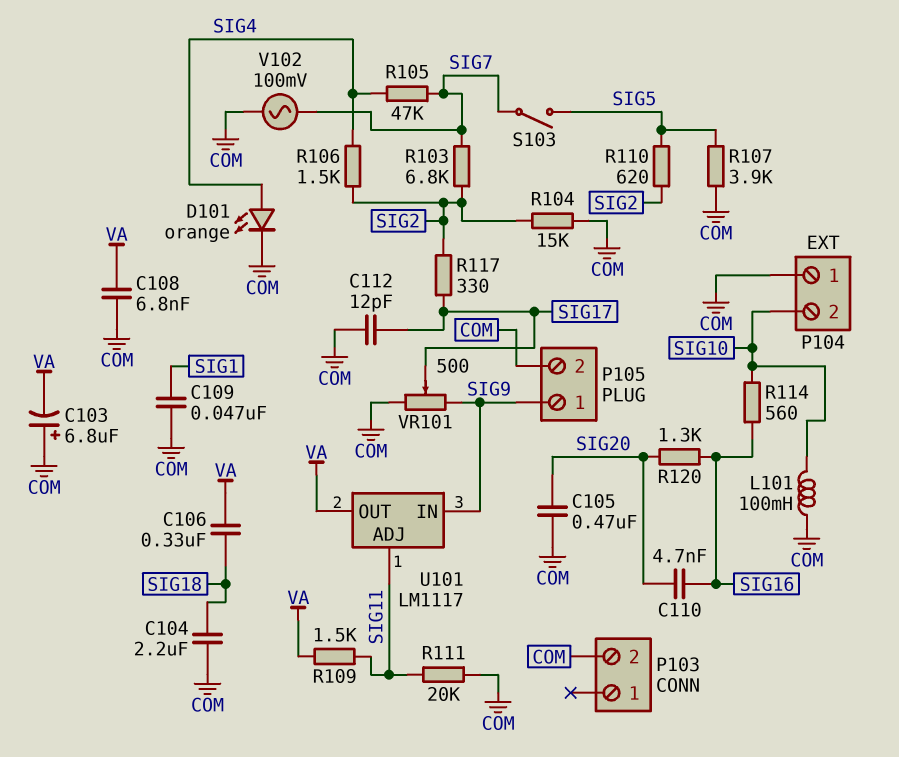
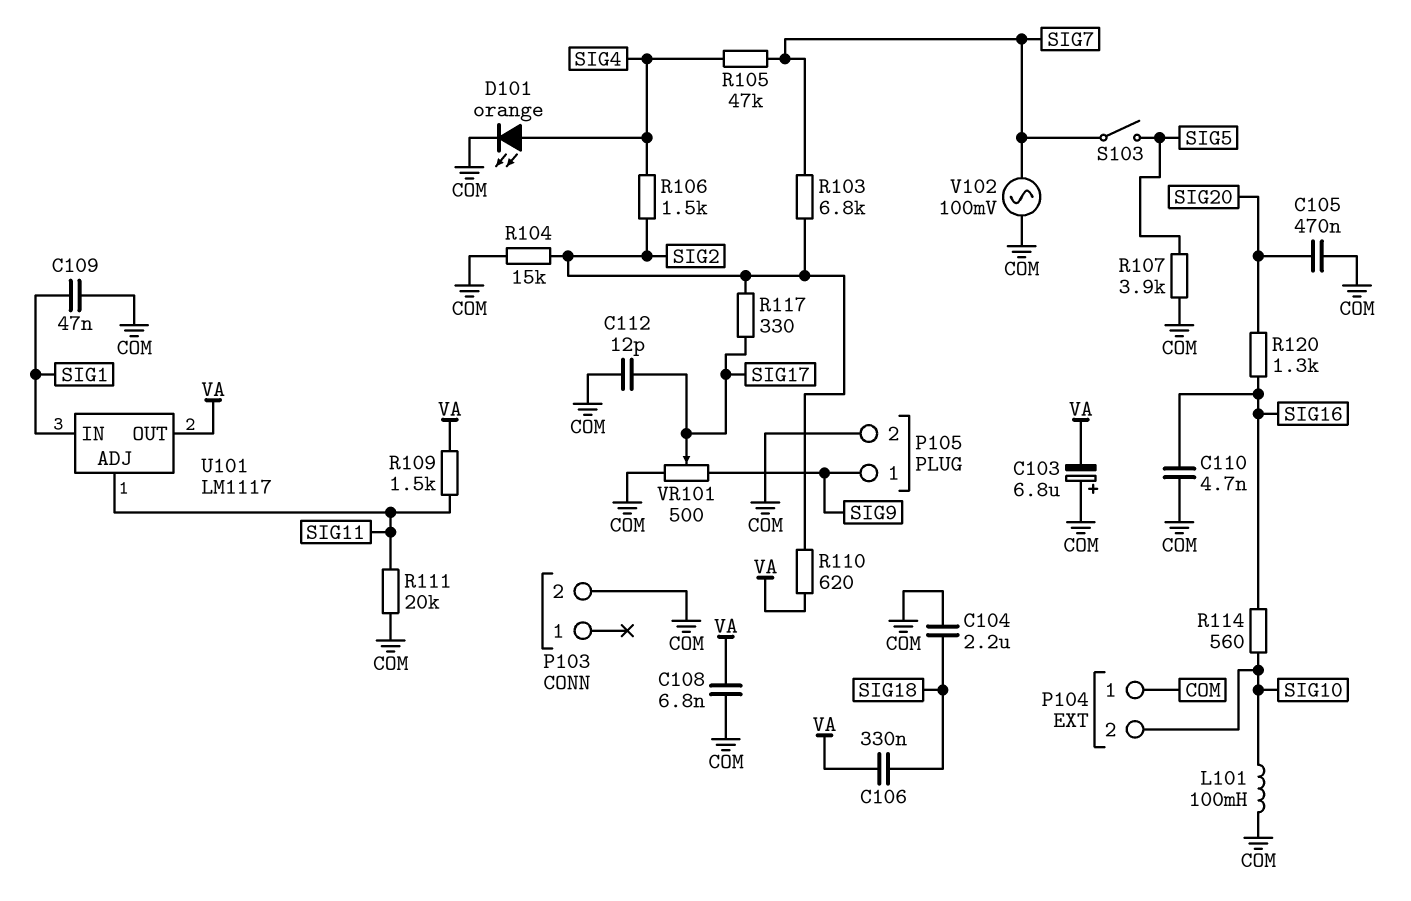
C110: 4.7nF (SIG16, SIG20) -> 4.7nF (COM, SIG16)
R110: 620 (SIG2, SIG5) -> 620 (SIG2, VA)
U101 pin IN: SIG9 -> SIG1

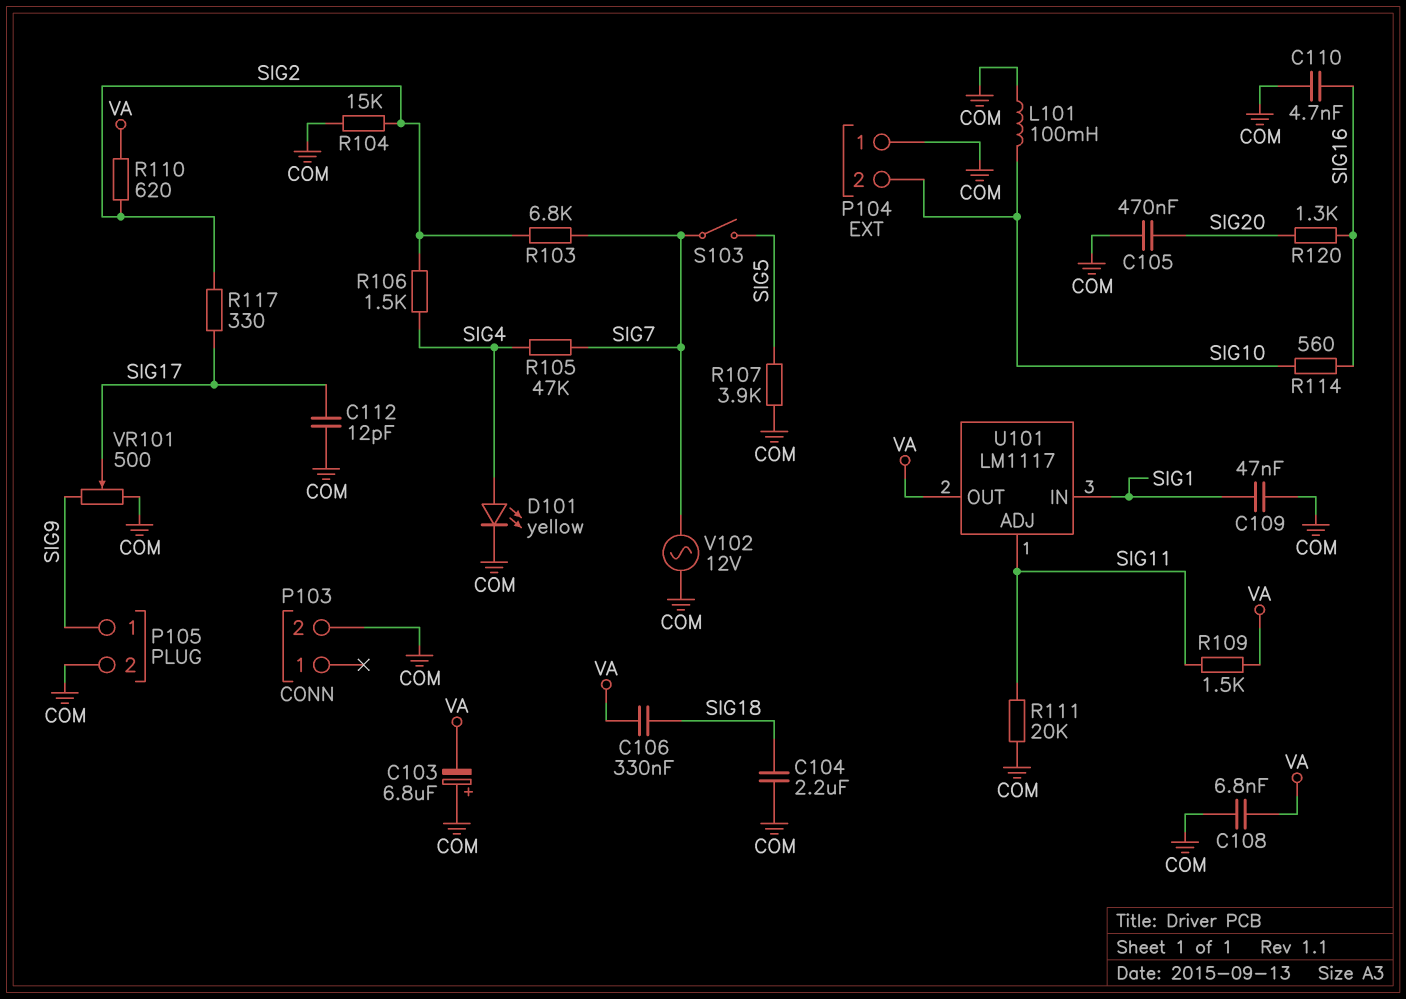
D101: LED orange (A SIG4, K COM) -> LED yellow (A SIG4, K COM)
V102: AC 100mV (COM, SIG7) -> AC 12V (COM, SIG7)

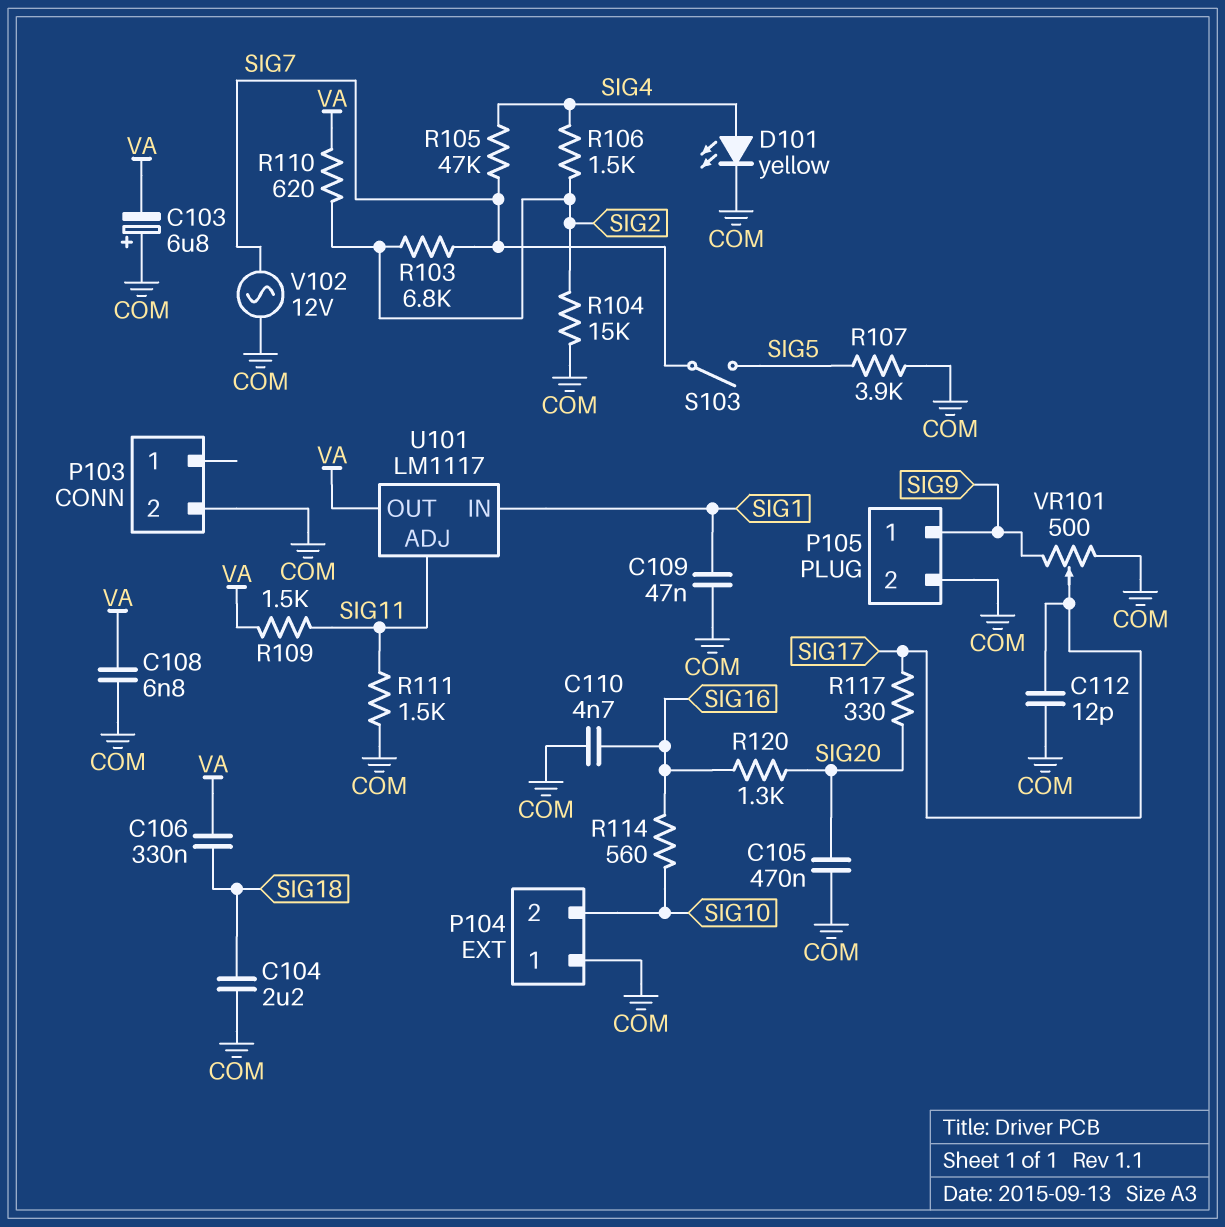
L101: 100mH (COM, SIG10) -> none
R111: 20k (COM, SIG11) -> 1.5k (COM, SIG11)
R117: 330 (SIG2, SIG17) -> 330 (SIG17, SIG20)

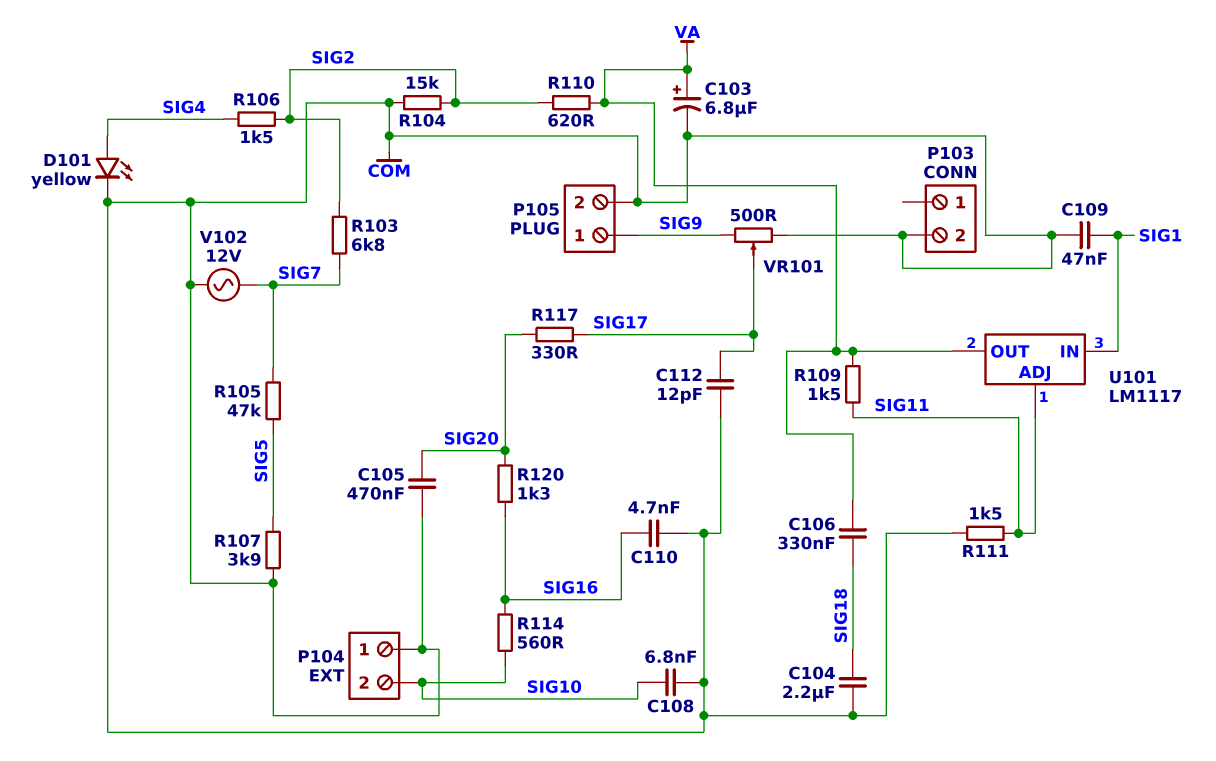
C103: 6.8uF (plus COM, minus VA) -> 6.8uF (plus VA, minus COM)
C108: 6.8nF (COM, VA) -> 6.8nF (COM, SIG10)
R105: 47k (SIG4, SIG7) -> 47k (SIG5, SIG7)
S103: switch (SIG5, SIG7) -> none

